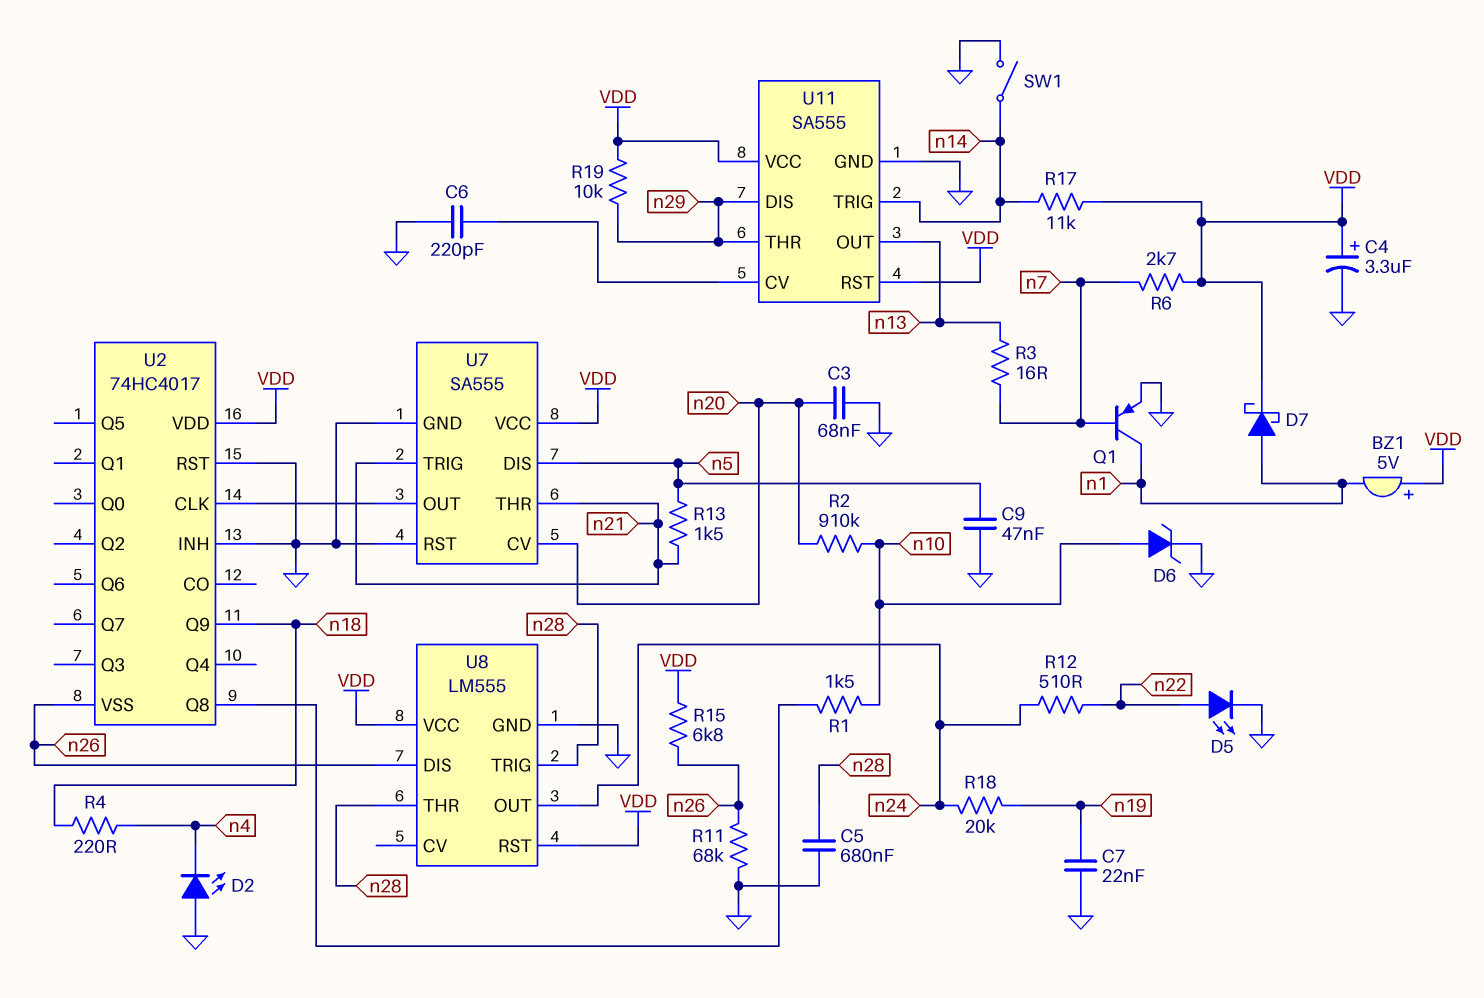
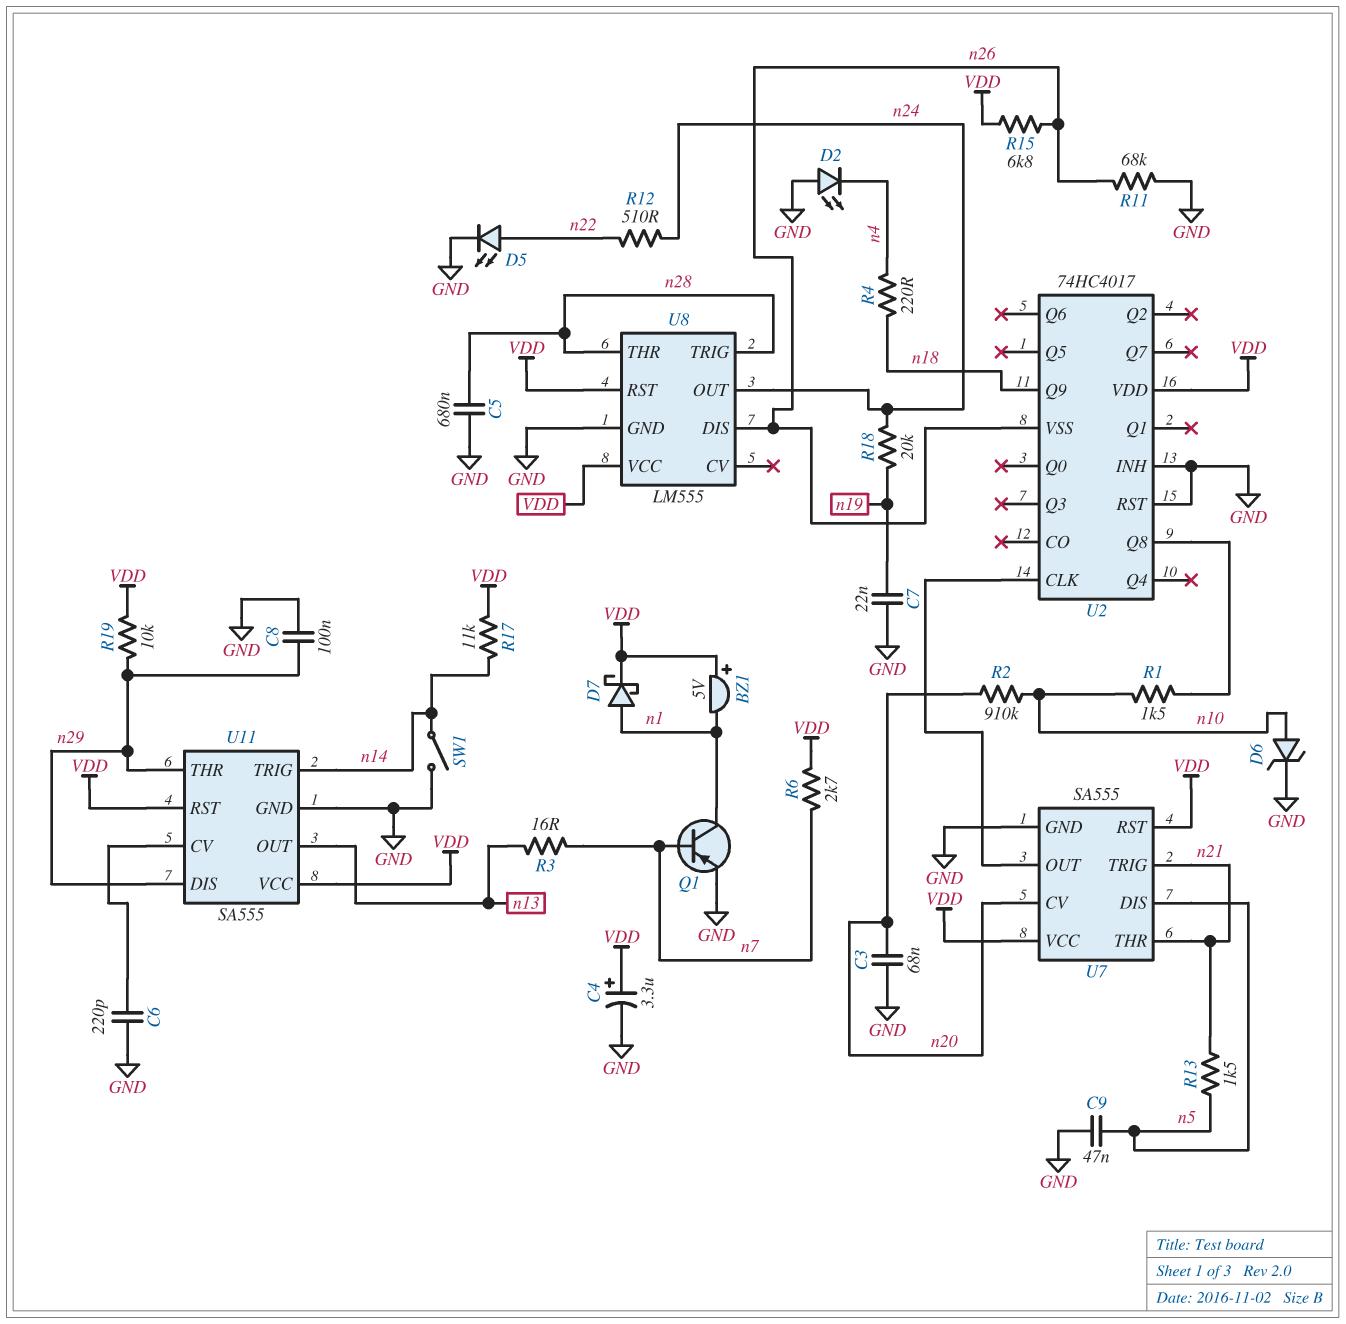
C8: none -> 100nF (GND, n29)
U7 pin RST: GND -> VDD

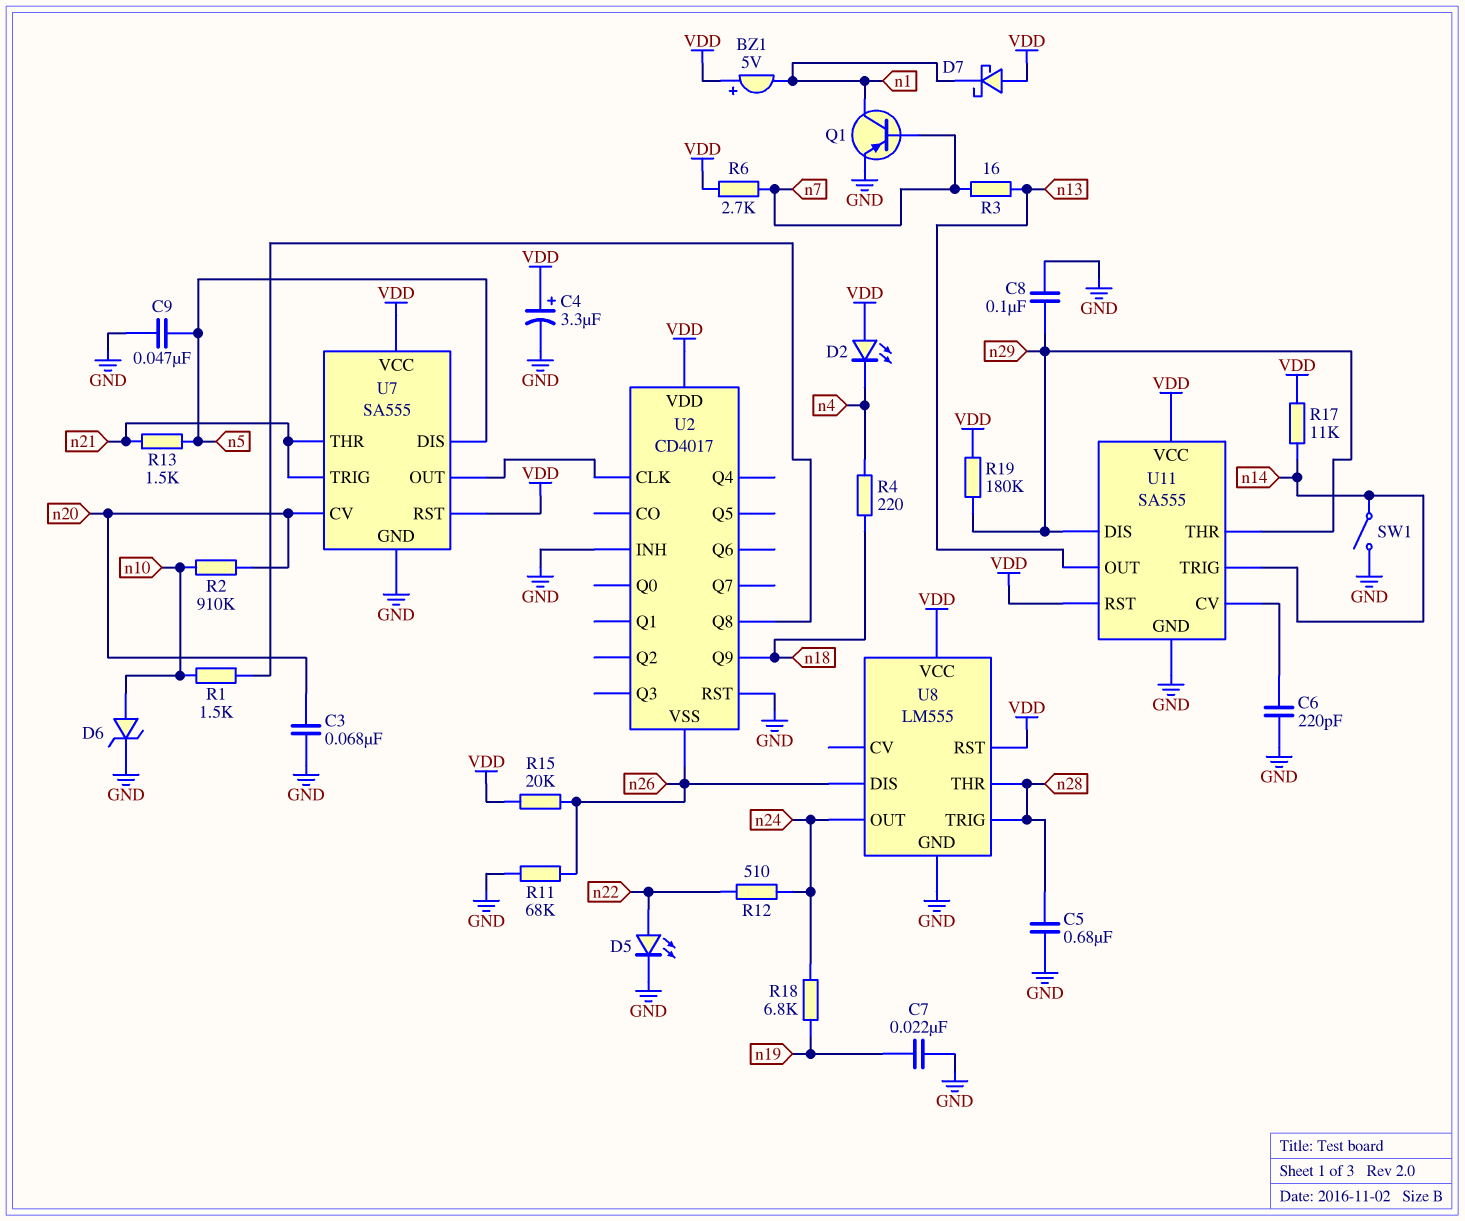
D2: LED (A GND, K n4) -> LED (A VDD, K n4)
D7: schottky (A n1, K VDD) -> schottky (A VDD, K n1)
R15: 6.8k (VDD, n26) -> 20k (VDD, n26)
R18: 20k (n19, n24) -> 6.8k (n19, n24)
R19: 10k (VDD, n29) -> 180k (VDD, n29)
U2: 74HC4017 -> CD4017

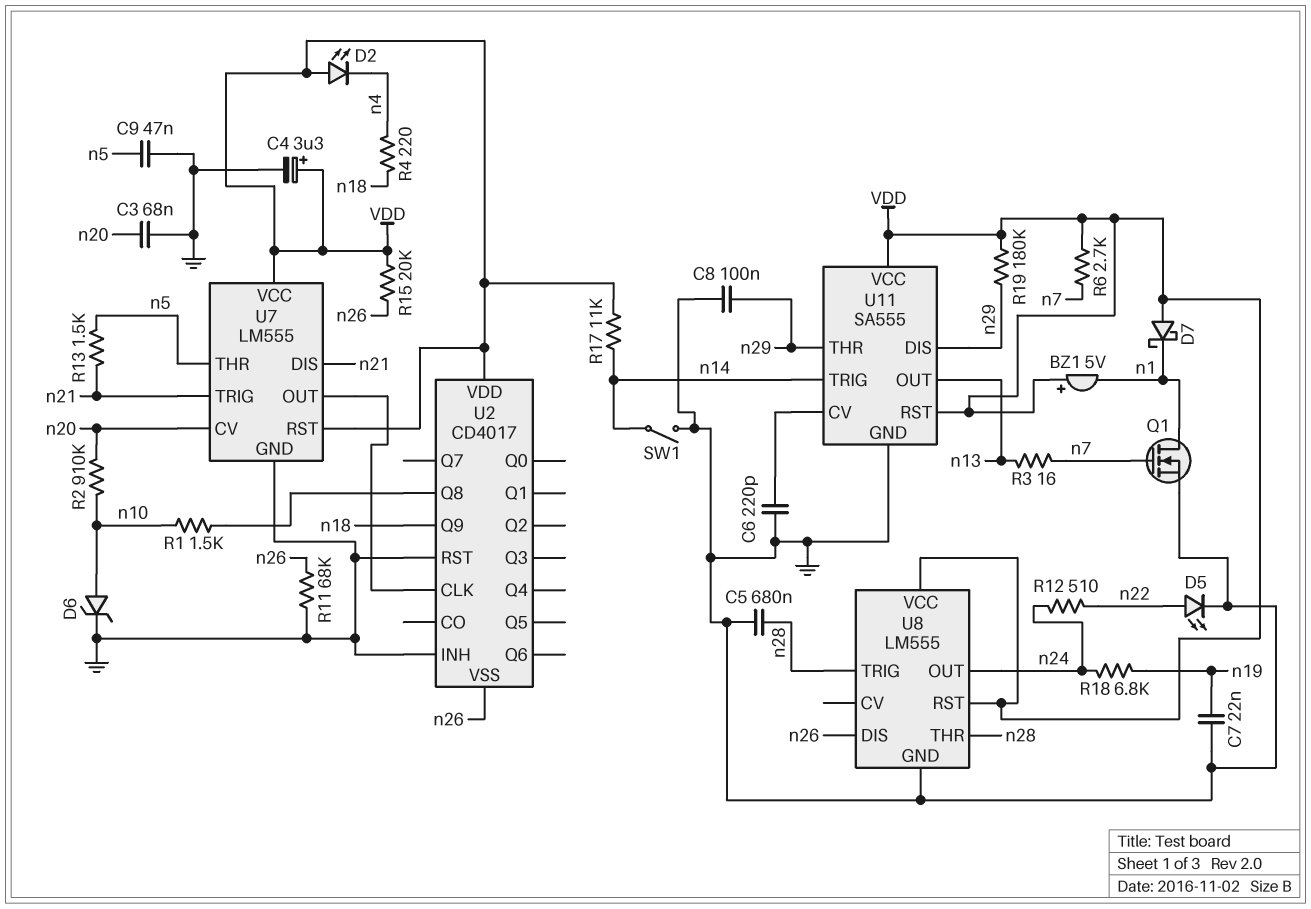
Q1: PNP (B n7, C n1, E GND) -> NMOS (G n7, D n1, S GND)
U7: SA555 -> LM555
U7 pin DIS: n5 -> n21
U7 pin THR: n21 -> n5

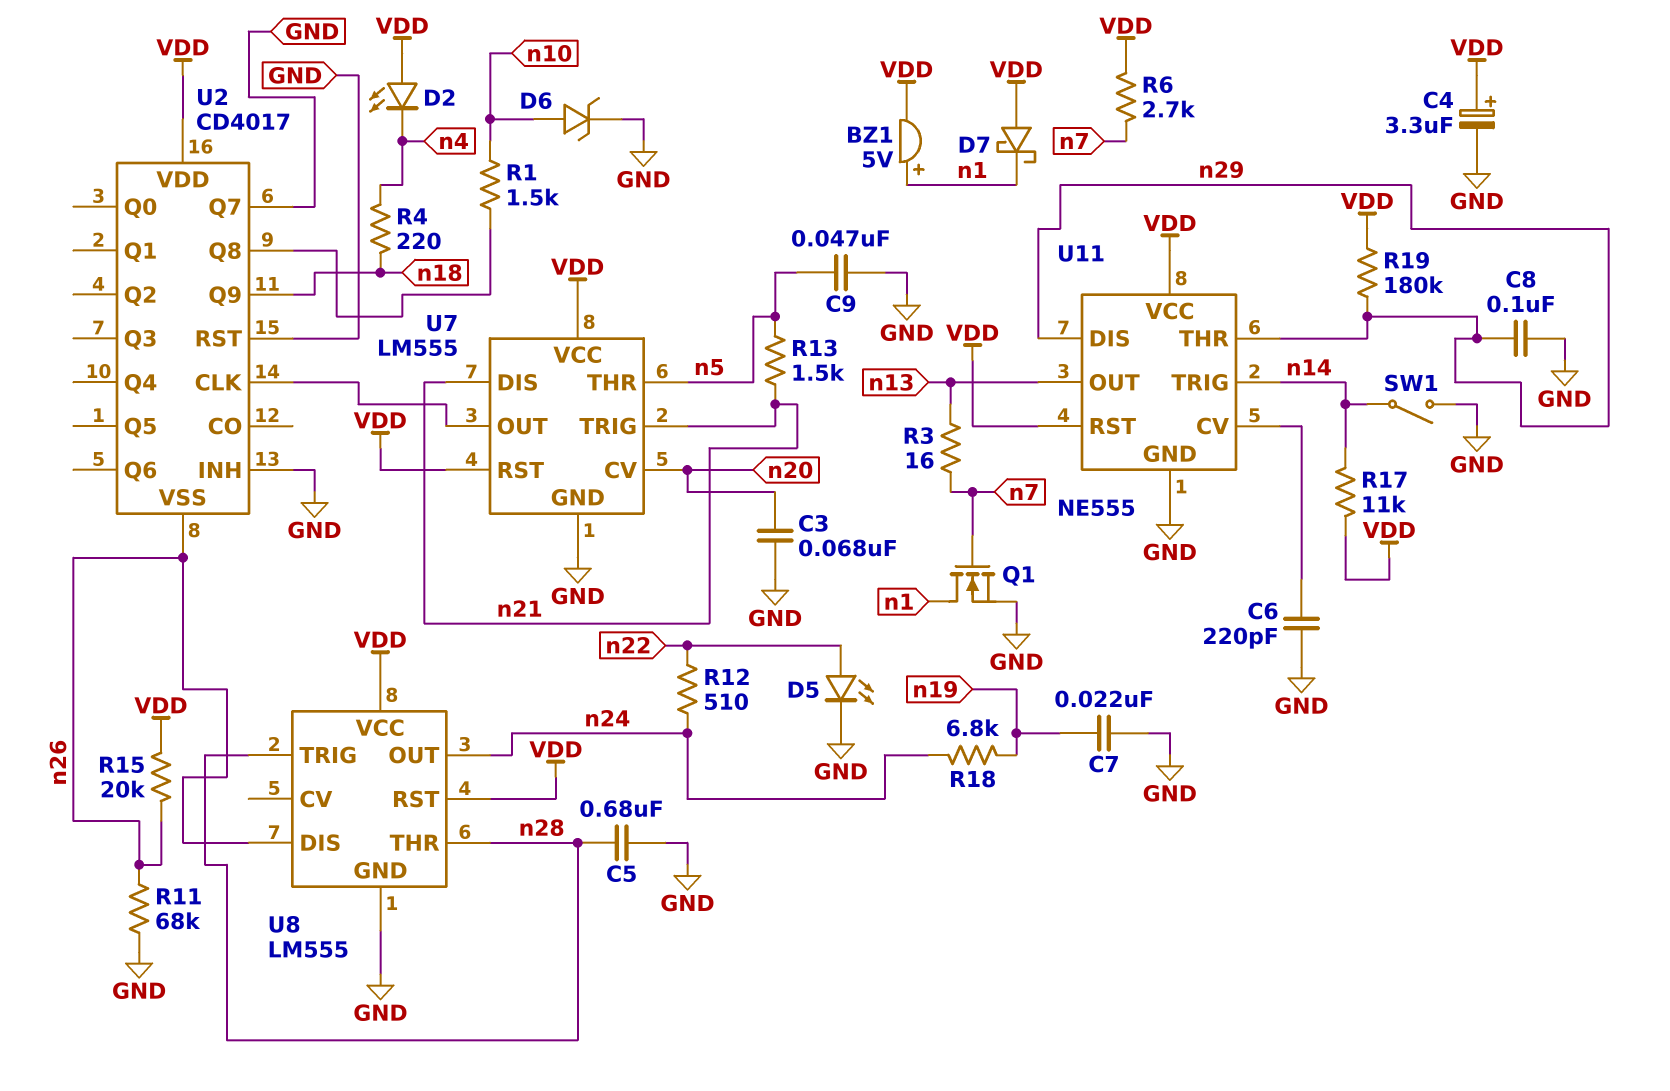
BZ1: buzzer 5V (plus VDD, minus n1) -> buzzer 5V (plus n1, minus VDD)
R2: 910k (n10, n20) -> none
U2 pin Q7: none -> GND
U11: SA555 -> NE555

